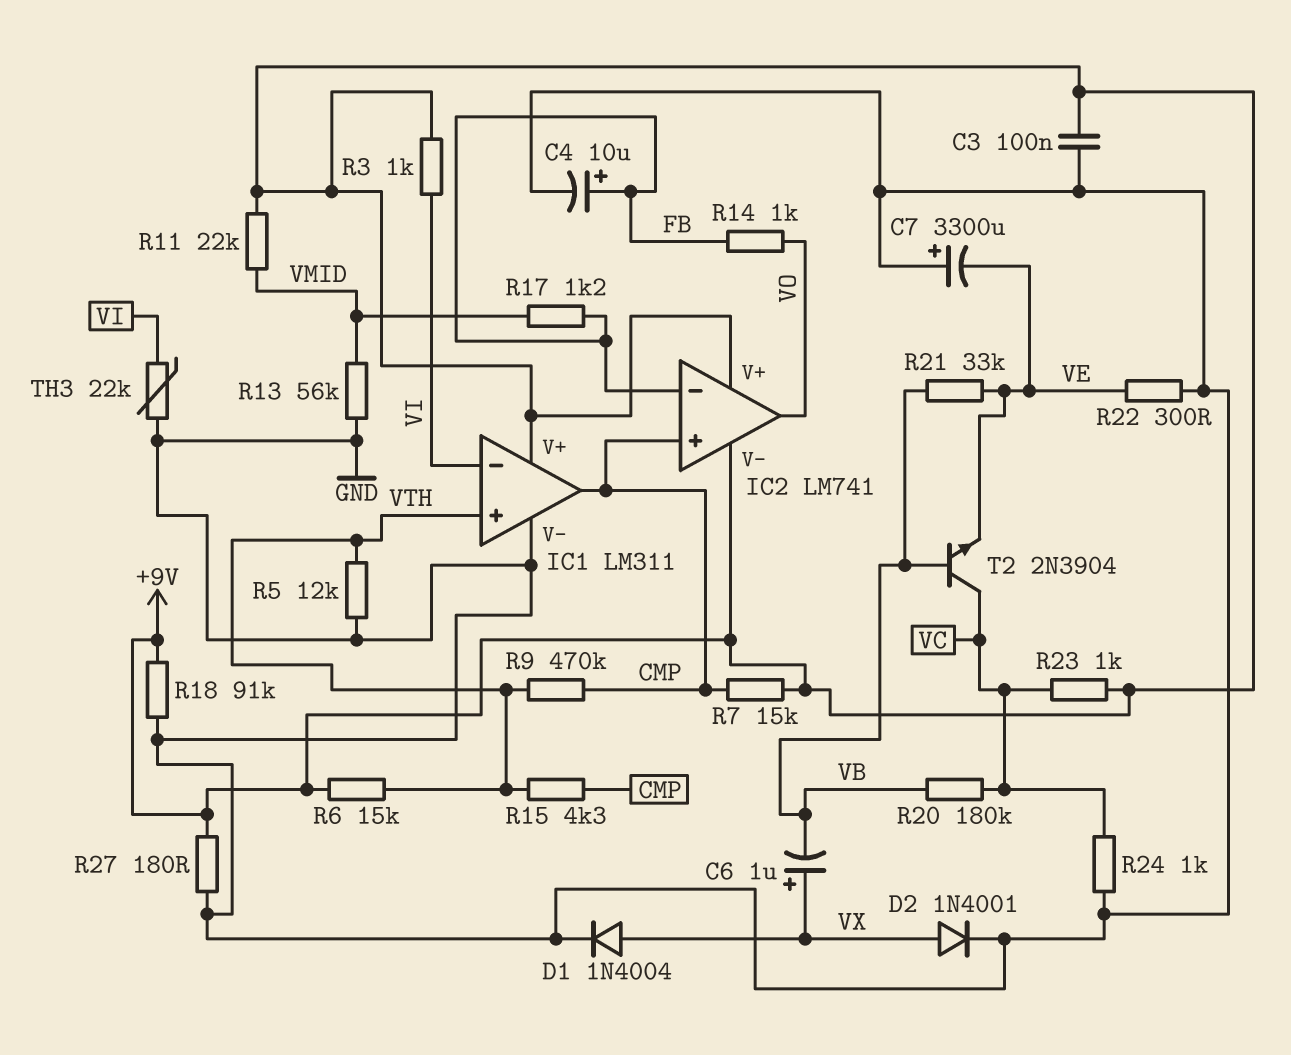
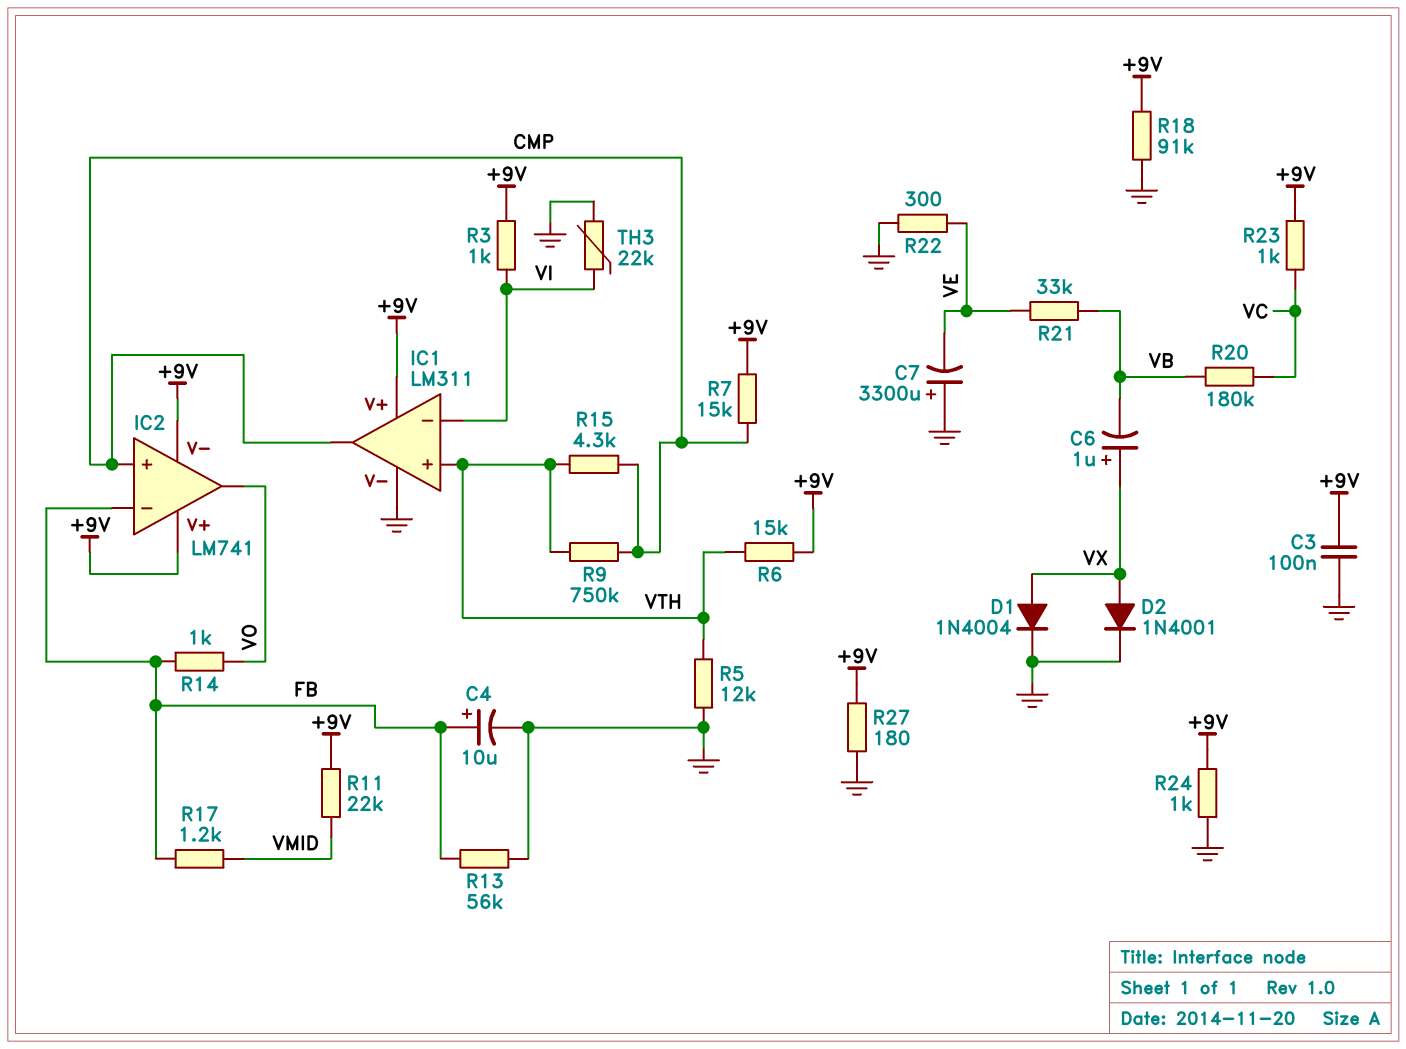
R9: 470k (CMP, VTH) -> 750k (CMP, VTH)
R13: 56k (GND, VMID) -> 56k (FB, GND)
R24: 1k (GND, VC) -> 1k (+9V, GND)
T2: NPN 2N3904 (B VB, C VC, E VE) -> none

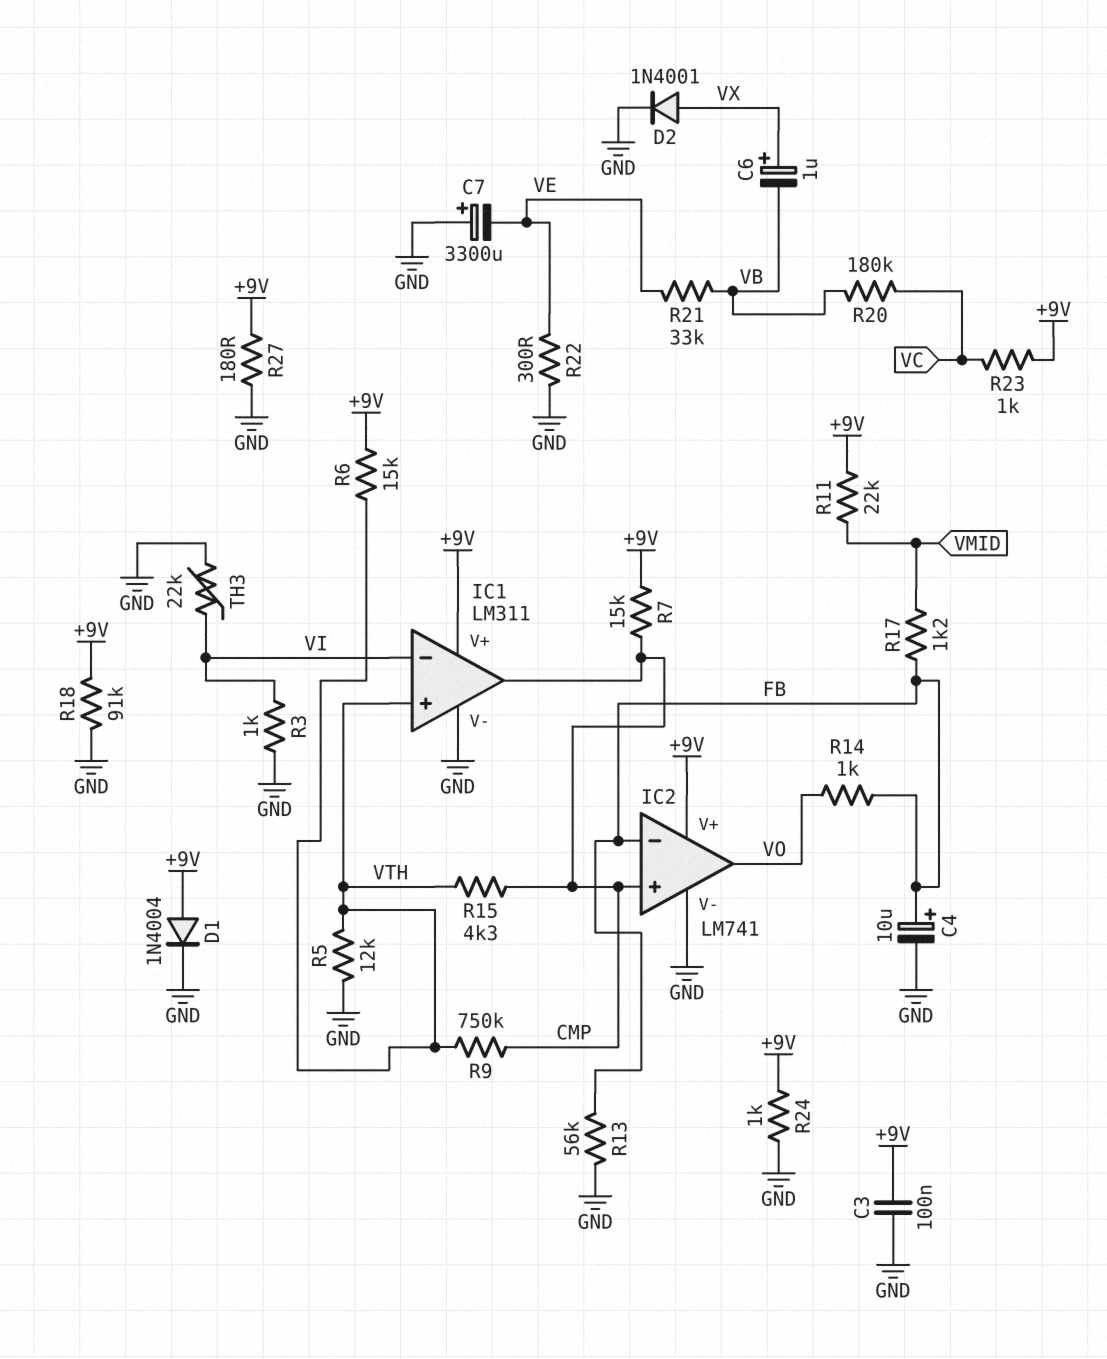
D1: diode 1N4004 (A VX, K GND) -> diode 1N4004 (A +9V, K GND)
IC2 pin V-: +9V -> GND
R3: 1k (+9V, VI) -> 1k (GND, VI)

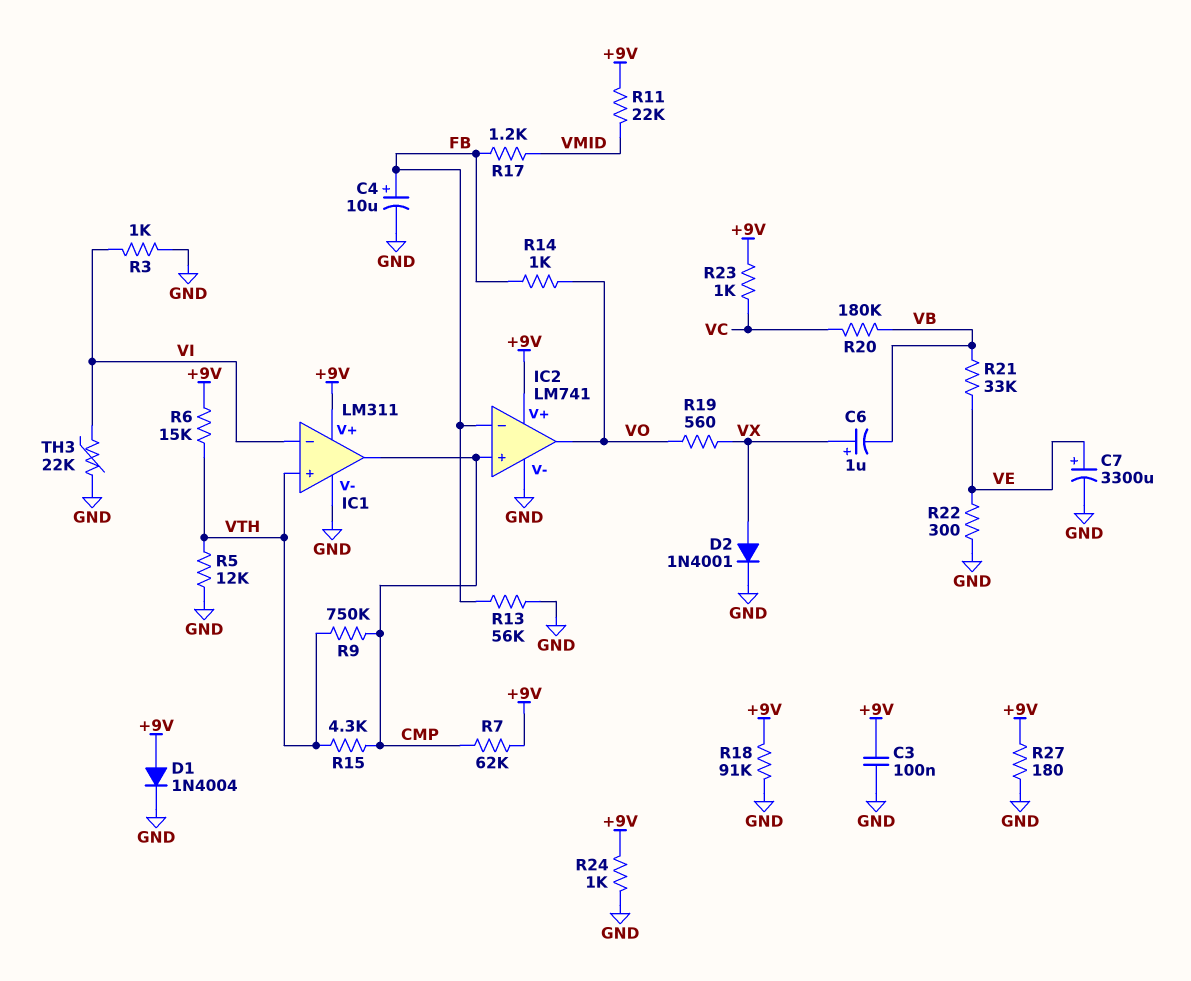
C7: 3300uF (plus GND, minus VE) -> 3300uF (plus VE, minus GND)
R7: 15k (+9V, CMP) -> 62k (+9V, CMP)
R19: none -> 560 (VO, VX)

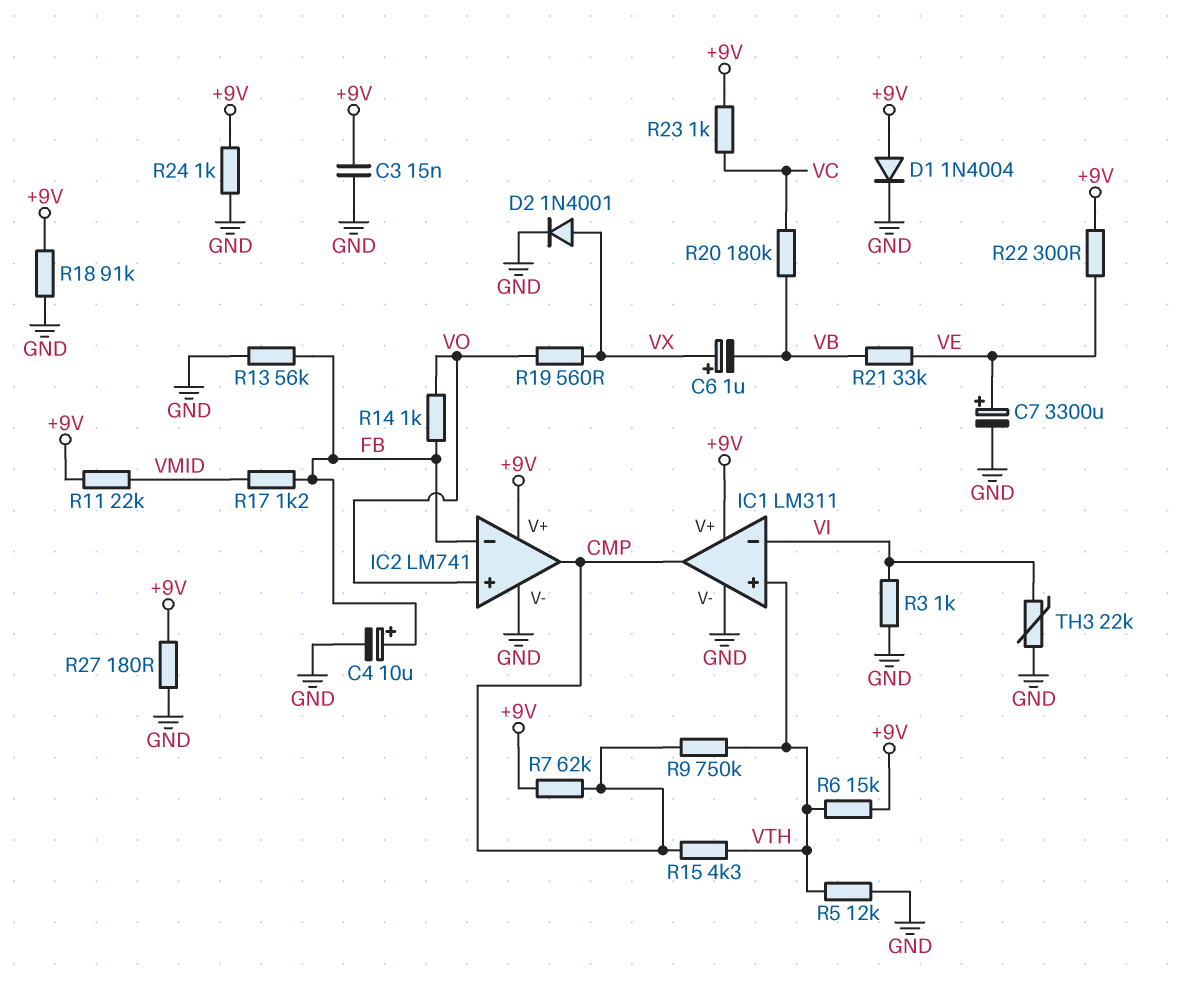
C3: 100nF (+9V, GND) -> 15nF (+9V, GND)
IC2 pin in+: CMP -> VO
IC2 pin out: VO -> CMP
R22: 300 (GND, VE) -> 300 (+9V, VE)

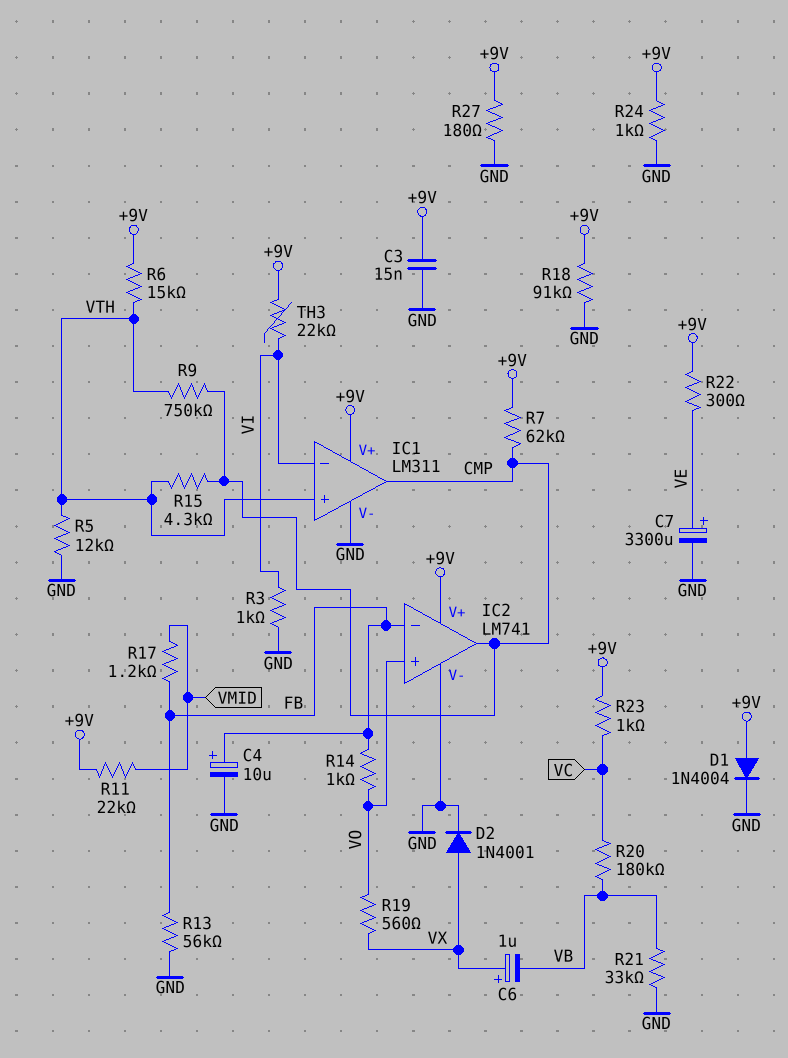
R21: 33k (VB, VE) -> 33k (GND, VB)
TH3: 22k (GND, VI) -> 22k (+9V, VI)

